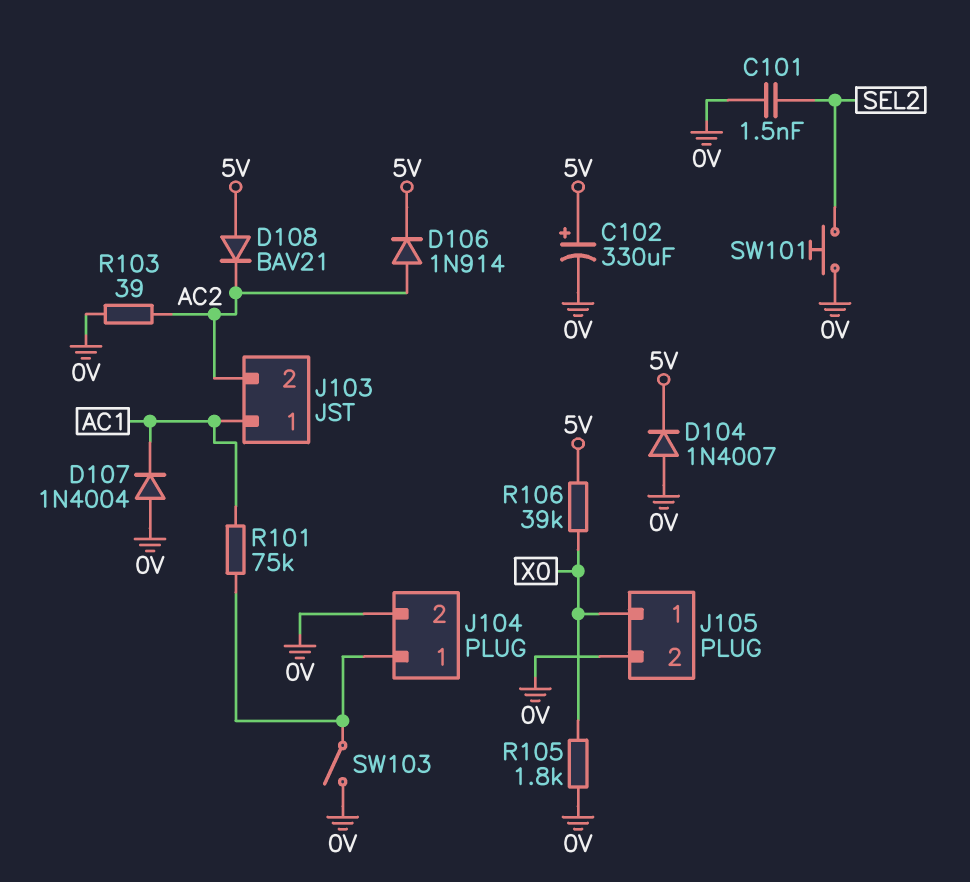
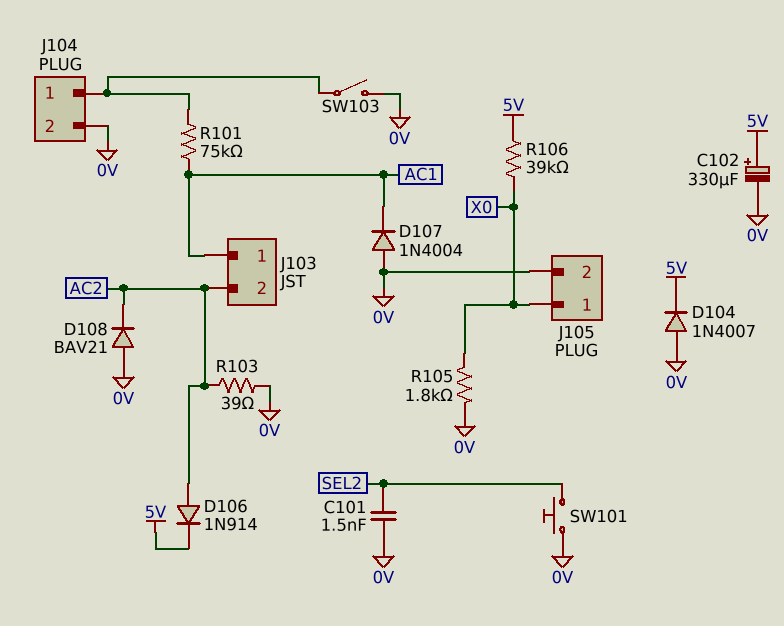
D108: diode BAV21 (A 5V, K AC2) -> diode BAV21 (A 0V, K AC2)

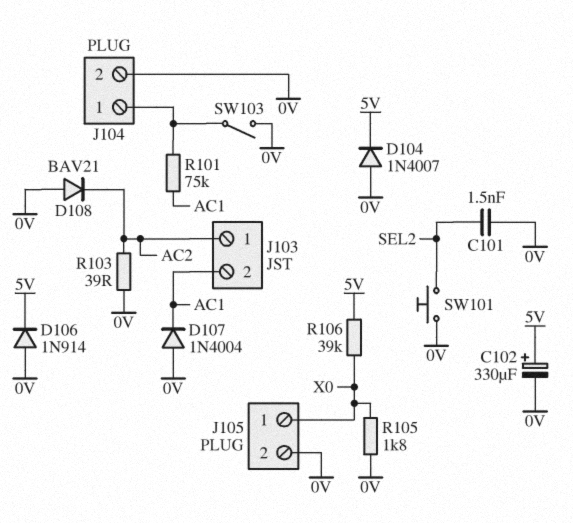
D106: diode 1N914 (A AC2, K 5V) -> diode 1N914 (A 0V, K 5V)
J103 pin 1: AC1 -> AC2
J103 pin 2: AC2 -> AC1

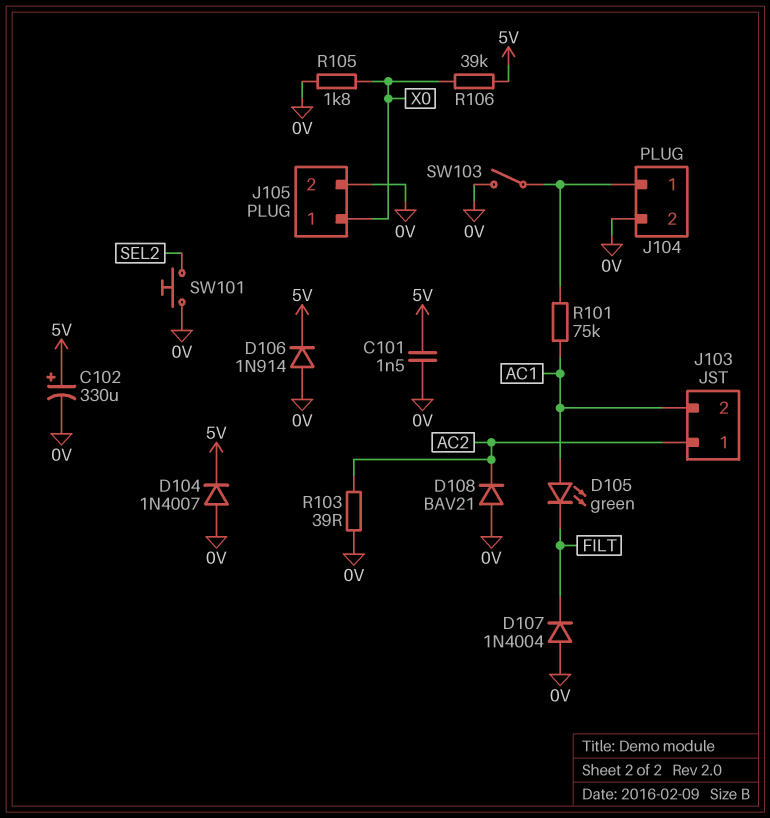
C101: 1.5nF (0V, SEL2) -> 1.5nF (0V, 5V)
D105: none -> LED green (A AC1, K FILT)
D107: diode 1N4004 (A 0V, K AC1) -> diode 1N4004 (A 0V, K FILT)

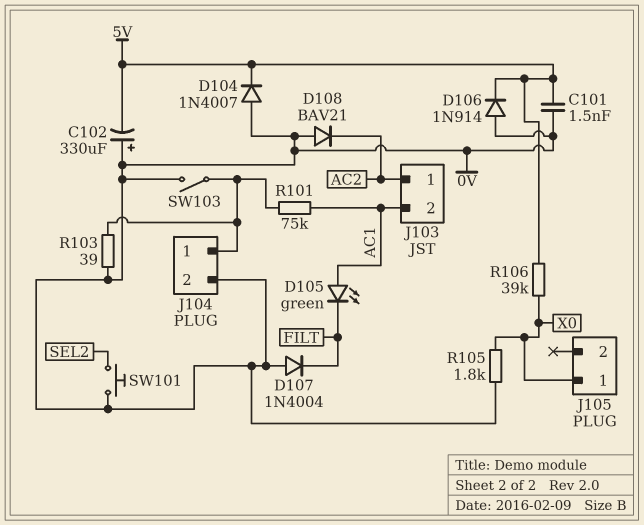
C102: 330uF (plus 5V, minus 0V) -> 330uF (plus 0V, minus 5V)
J105 pin 2: 0V -> none
R103: 39 (0V, AC2) -> 39 (0V, J104/1)

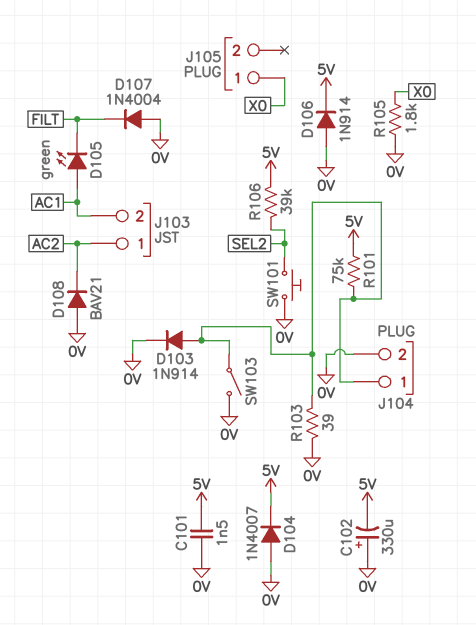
D103: none -> diode 1N914 (A J104/1, K 0V)
R101: 75k (AC1, J104/1) -> 75k (5V, J104/1)
R106: 39k (5V, X0) -> 39k (5V, SEL2)

